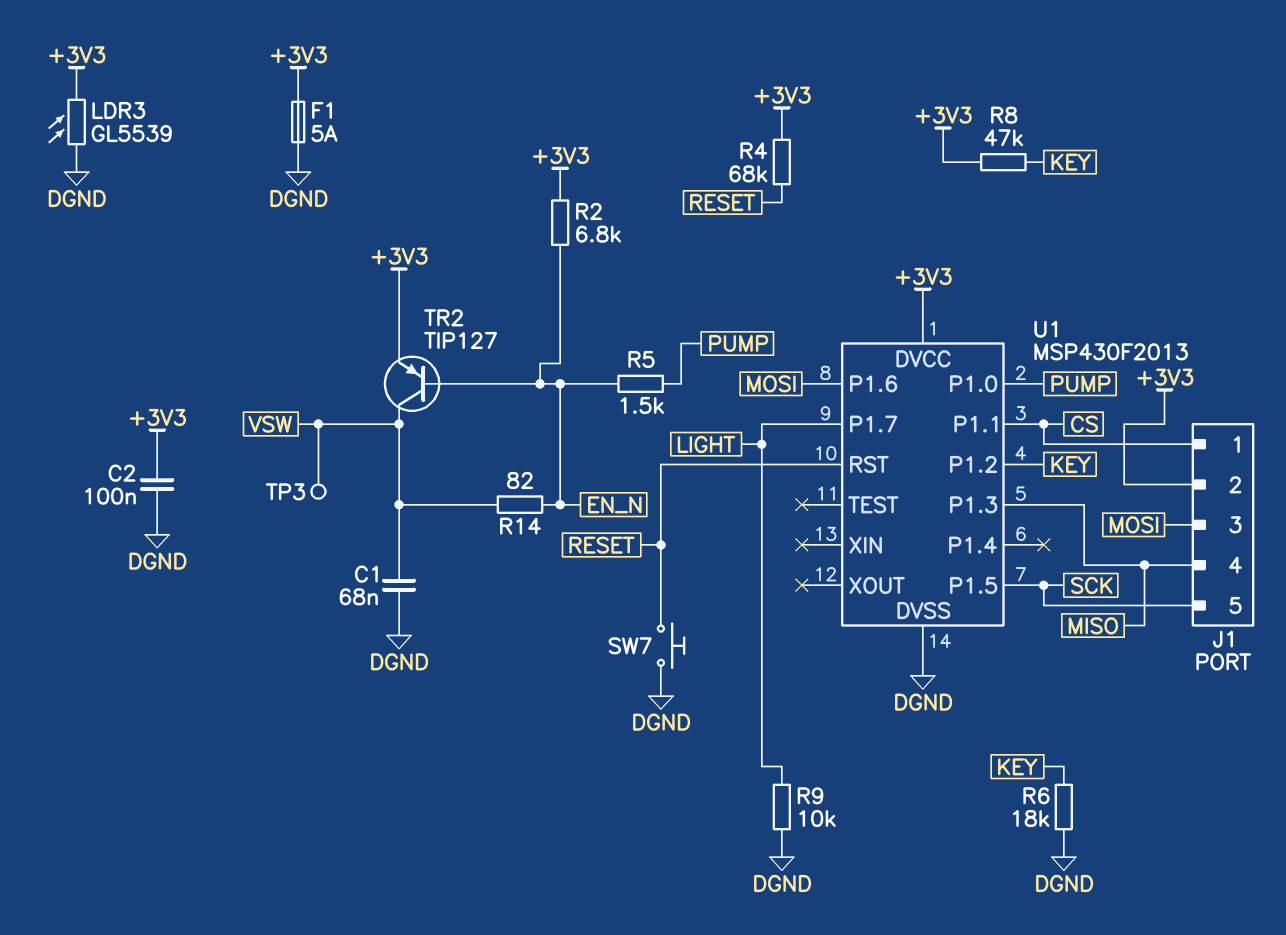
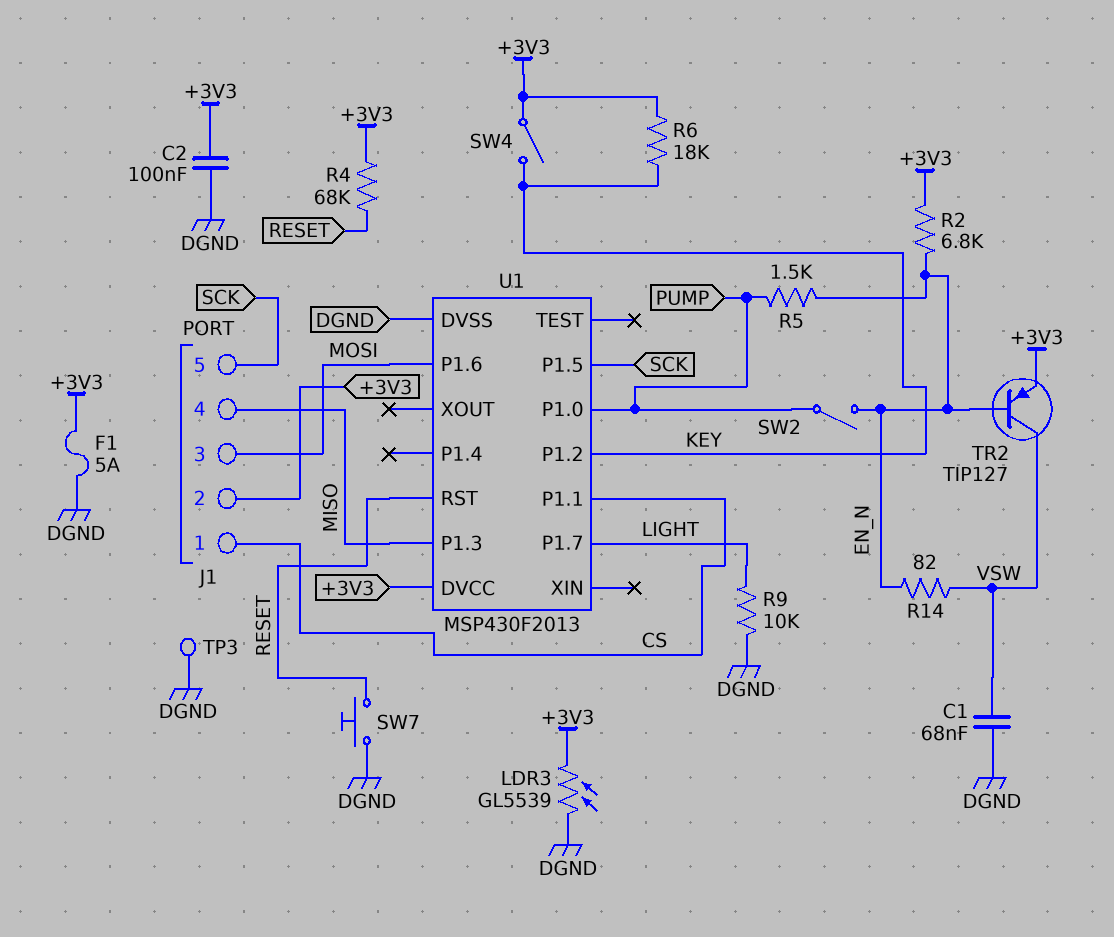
R6: 18k (DGND, KEY) -> 18k (+3V3, KEY)
R8: 47k (+3V3, KEY) -> none
SW2: none -> switch (EN_N, PUMP)
SW4: none -> switch (+3V3, KEY)
TP3: test point (VSW) -> test point (DGND)

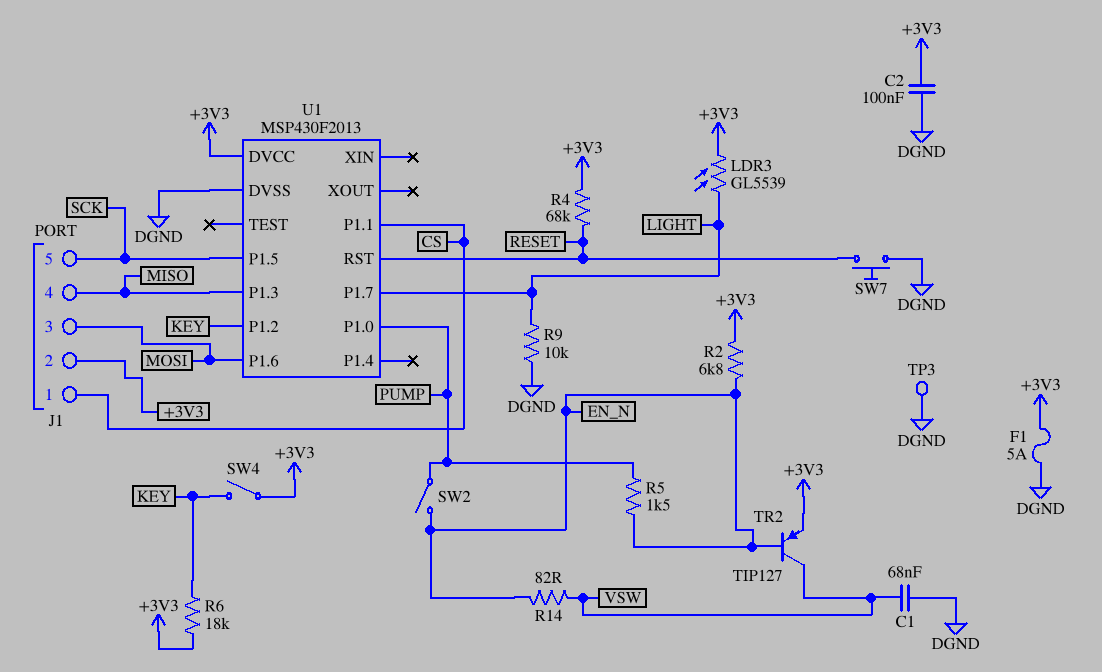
LDR3: GL5539 (+3V3, DGND) -> GL5539 (+3V3, LIGHT)

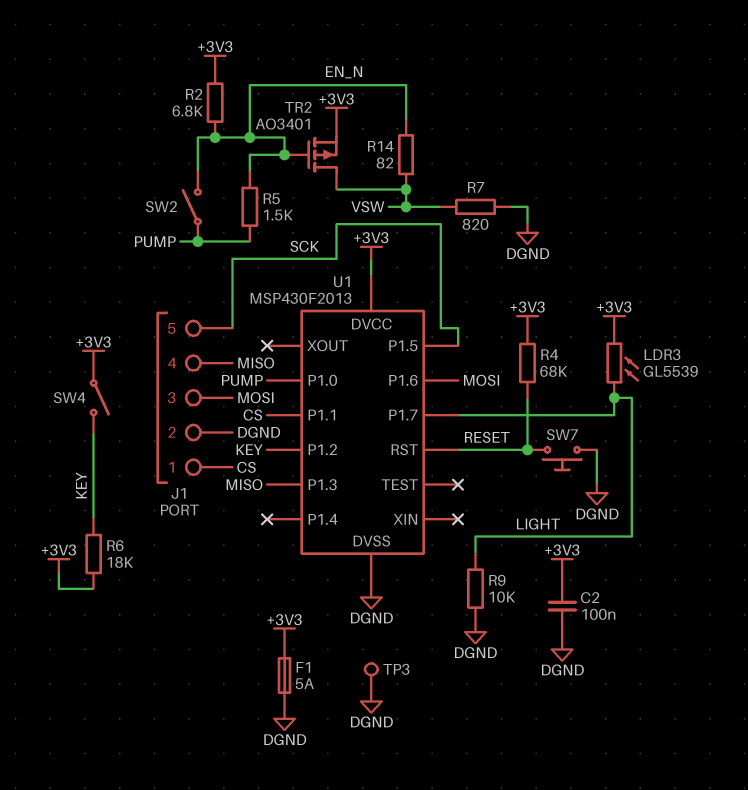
C1: 68nF (DGND, VSW) -> none
J1 pin 2: +3V3 -> DGND
R7: none -> 820 (DGND, VSW)
TR2: PNP TIP127 (B EN_N, C VSW, E +3V3) -> PMOS AO3401 (G EN_N, D VSW, S +3V3)

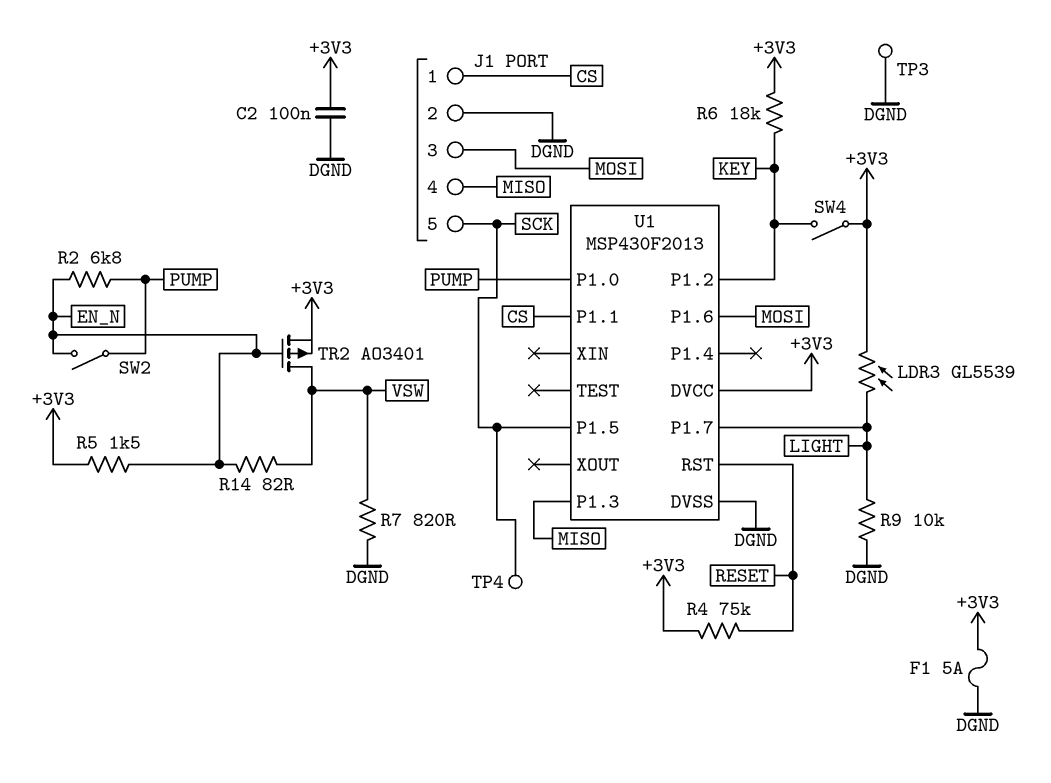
R2: 6.8k (+3V3, EN_N) -> 6.8k (EN_N, PUMP)
R4: 68k (+3V3, RESET) -> 75k (+3V3, RESET)
R5: 1.5k (EN_N, PUMP) -> 1.5k (+3V3, EN_N)
SW7: button (DGND, RESET) -> none
TP4: none -> test point (SCK)

